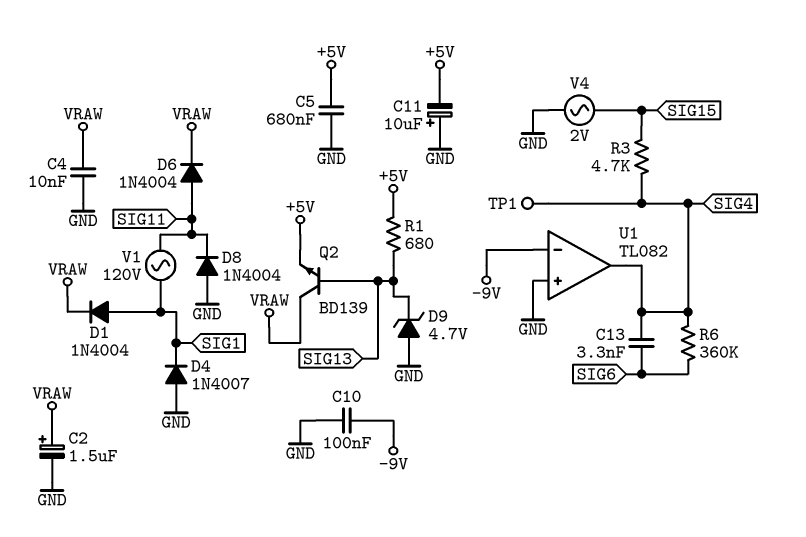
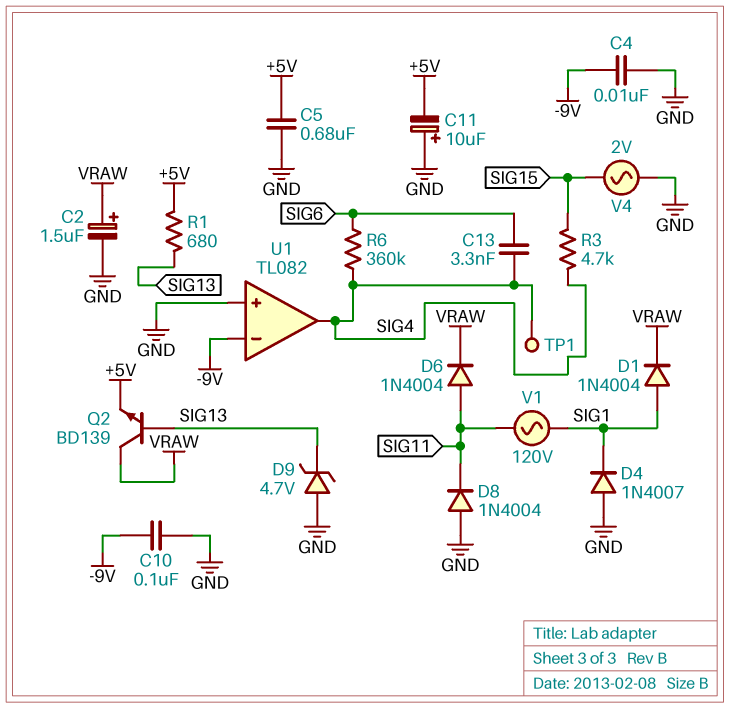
C4: 10nF (GND, VRAW) -> 10nF (-9V, GND)

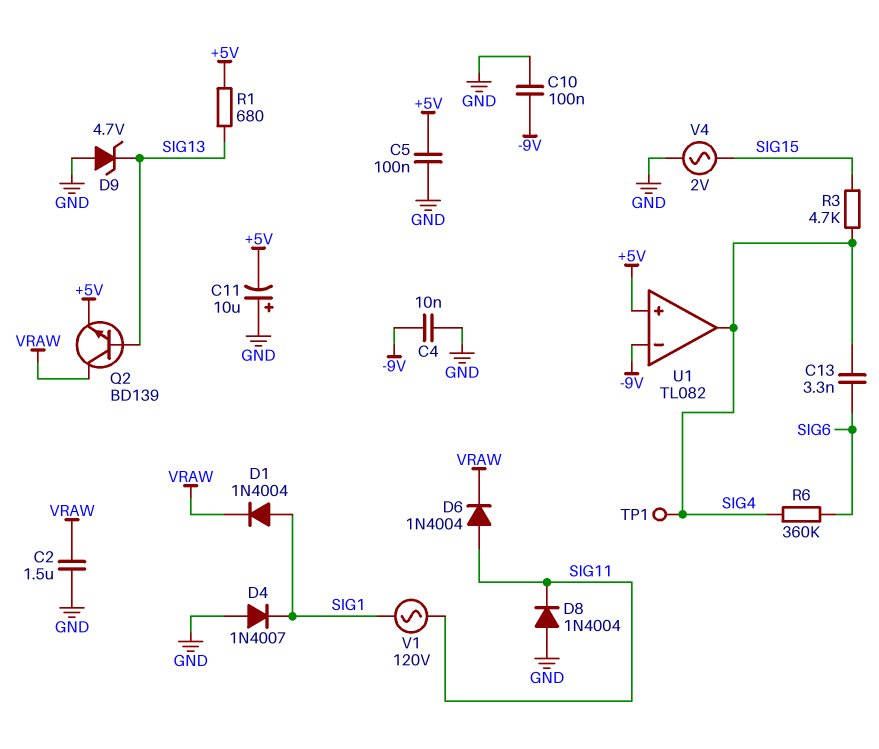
C2: 1.5uF (plus VRAW, minus GND) -> 1.5uF (GND, VRAW)
C5: 680nF (+5V, GND) -> 100nF (+5V, GND)
U1 pin in+: GND -> +5V

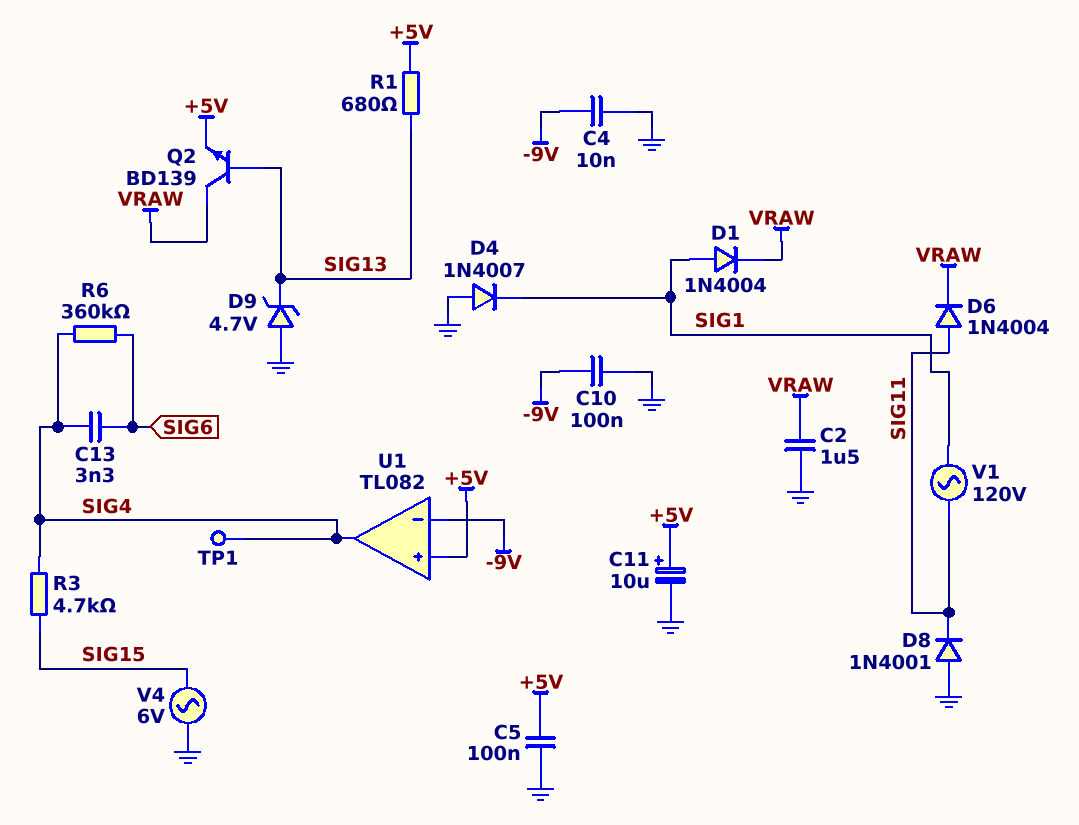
C11: 10uF (plus GND, minus +5V) -> 10uF (plus +5V, minus GND)
D8: diode 1N4004 (A GND, K SIG11) -> diode 1N4001 (A GND, K SIG11)
V4: AC 2V (GND, SIG15) -> AC 6V (GND, SIG15)

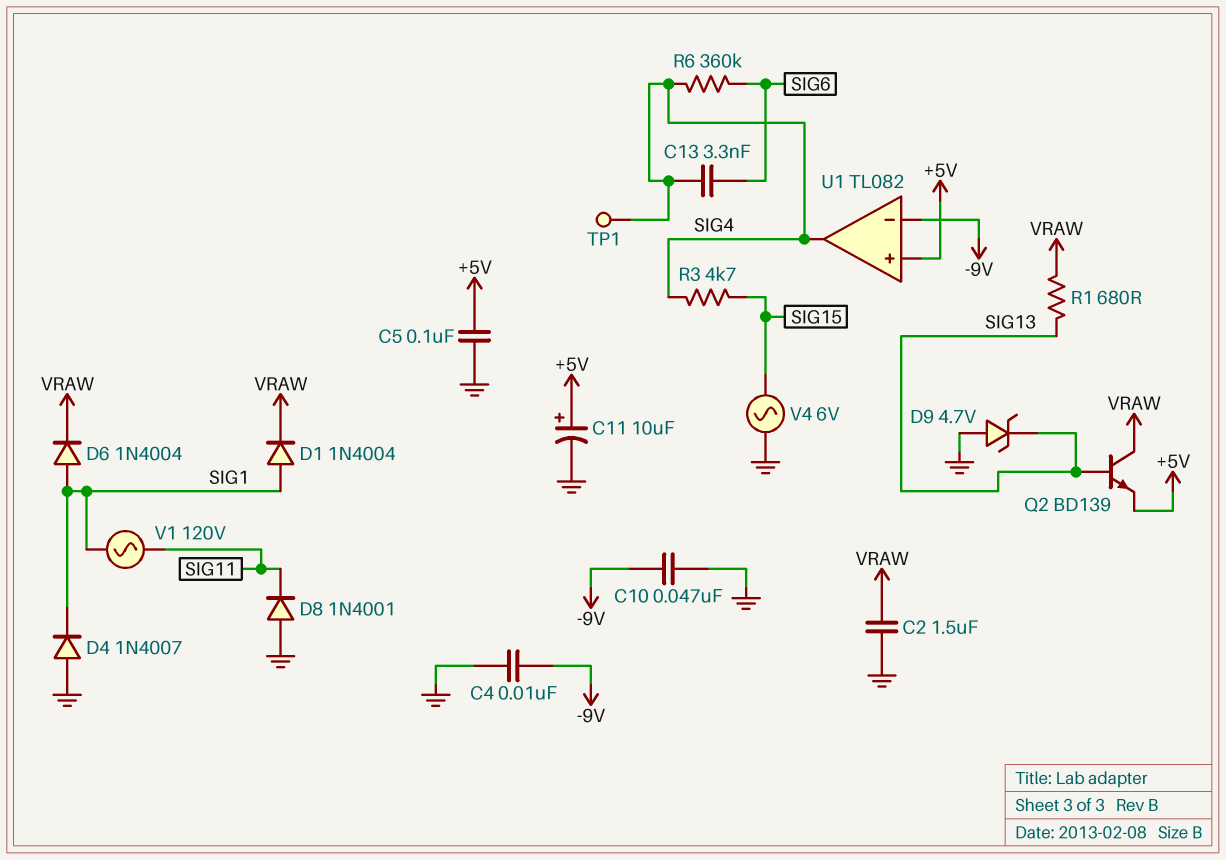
C10: 100nF (-9V, GND) -> 47nF (-9V, GND)
D6: diode 1N4004 (A SIG11, K VRAW) -> diode 1N4004 (A SIG1, K VRAW)
R1: 680 (+5V, SIG13) -> 680 (SIG13, VRAW)

